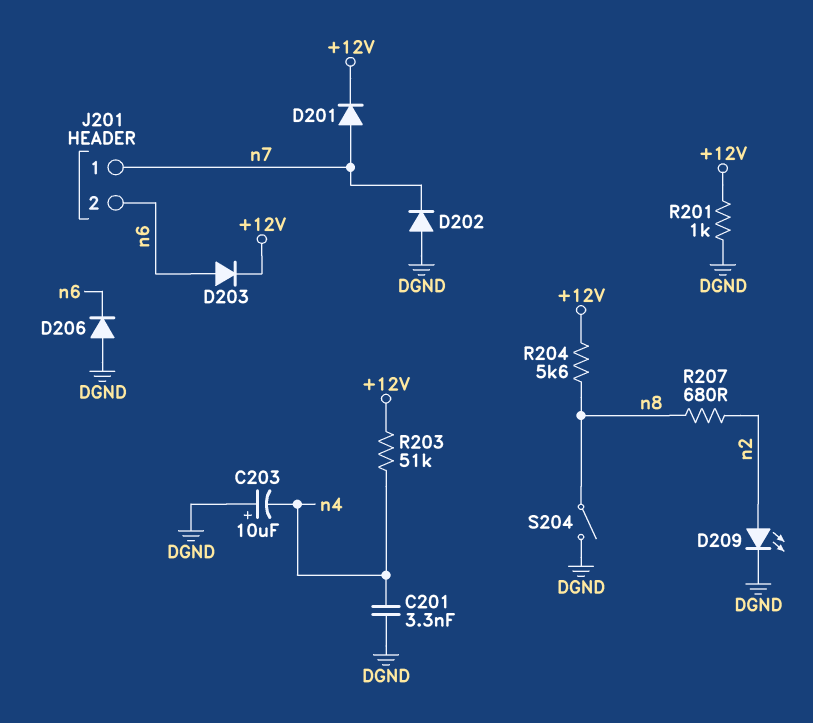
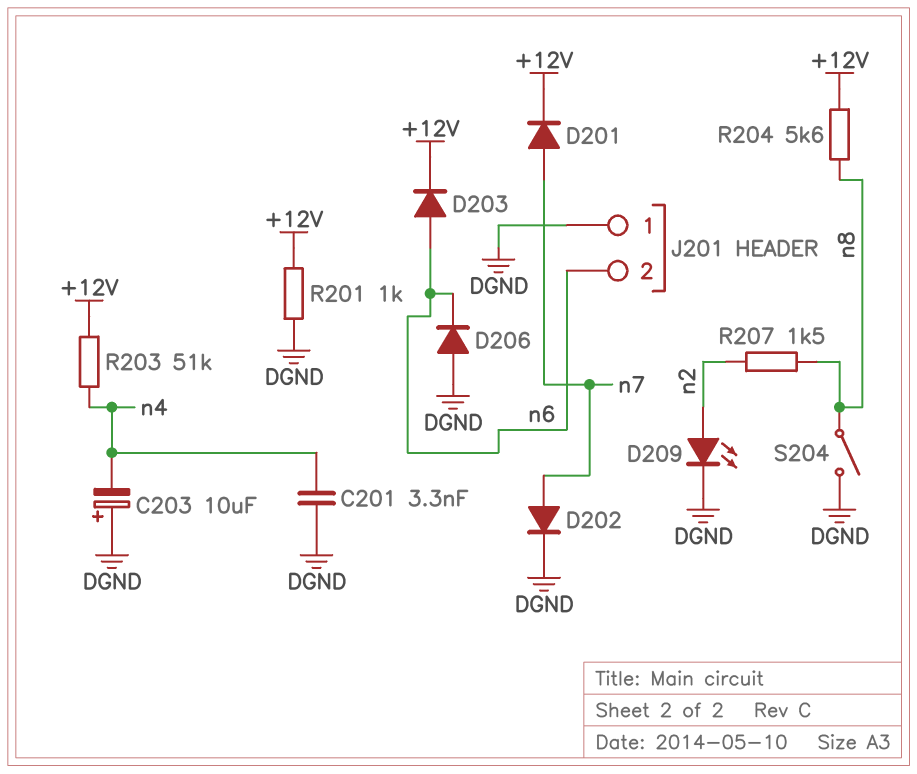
D202: diode (A DGND, K n7) -> diode (A n7, K DGND)
J201 pin 1: n7 -> DGND
R207: 680 (n2, n8) -> 1.5k (n2, n8)

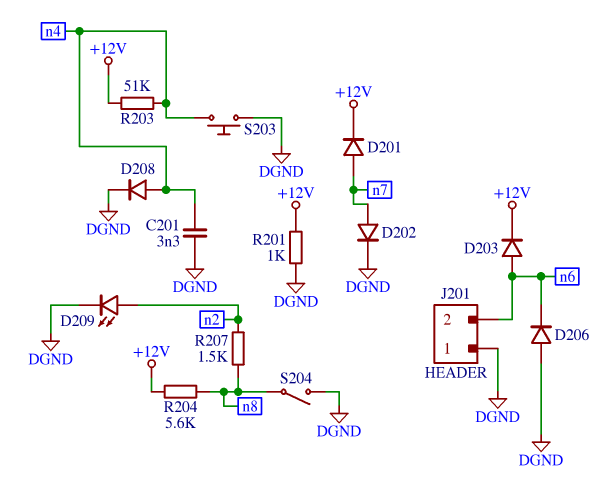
C203: 10uF (plus DGND, minus n4) -> none
D208: none -> diode (A n4, K DGND)
S203: none -> button (DGND, n4)

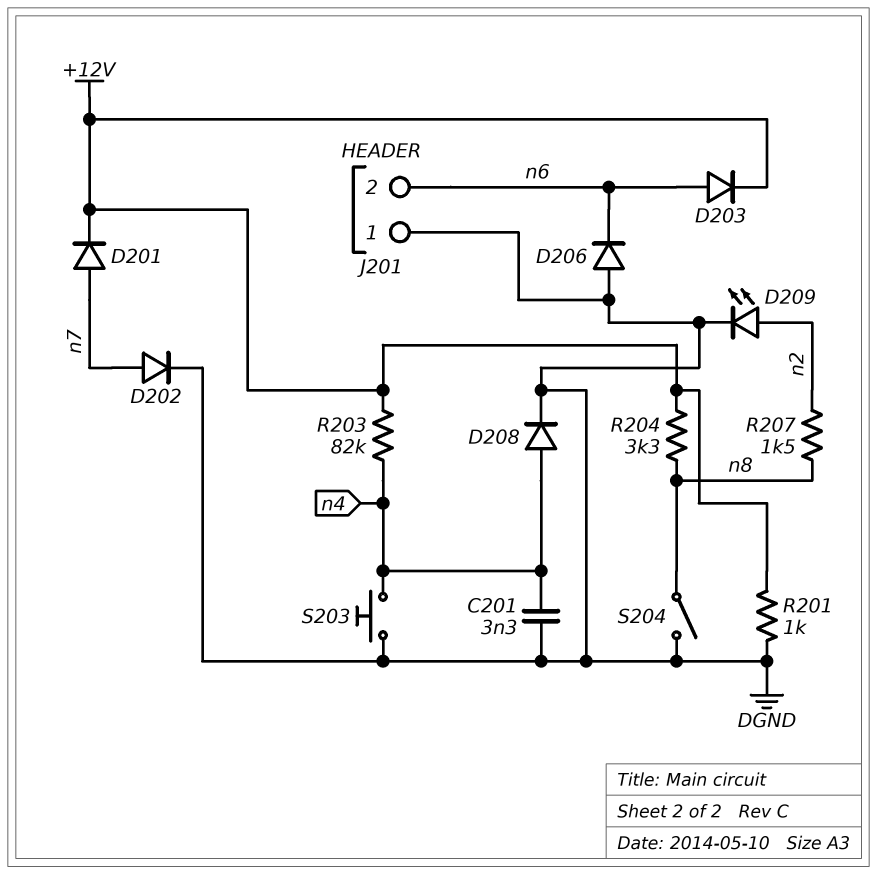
R203: 51k (+12V, n4) -> 82k (+12V, n4)
R204: 5.6k (+12V, n8) -> 3.3k (+12V, n8)

